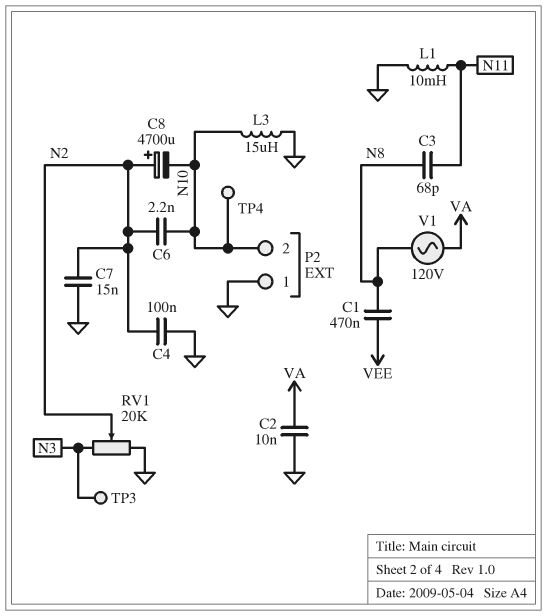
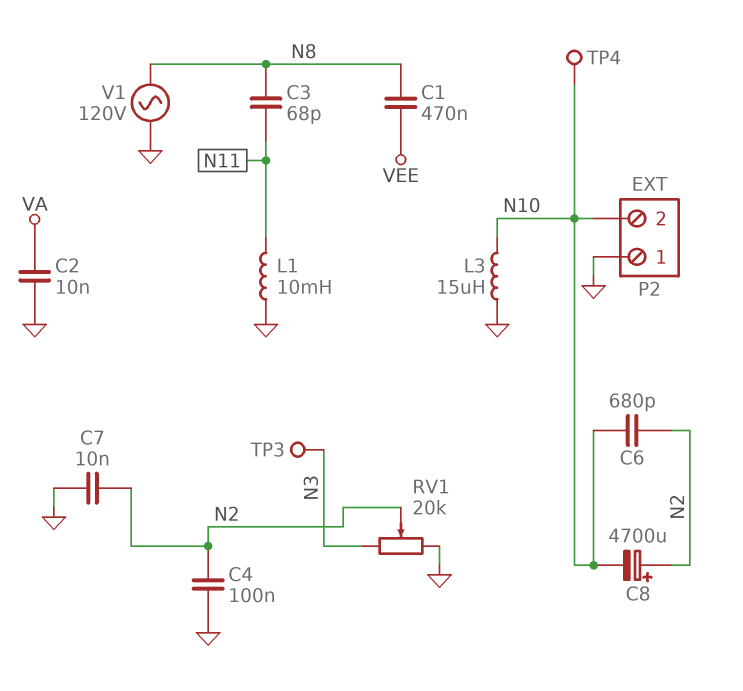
C6: 2.2nF (N2, N10) -> 680pF (N2, N10)
C7: 15nF (GND, N2) -> 10nF (GND, N2)
V1: AC 120V (N8, VA) -> AC 120V (GND, N8)

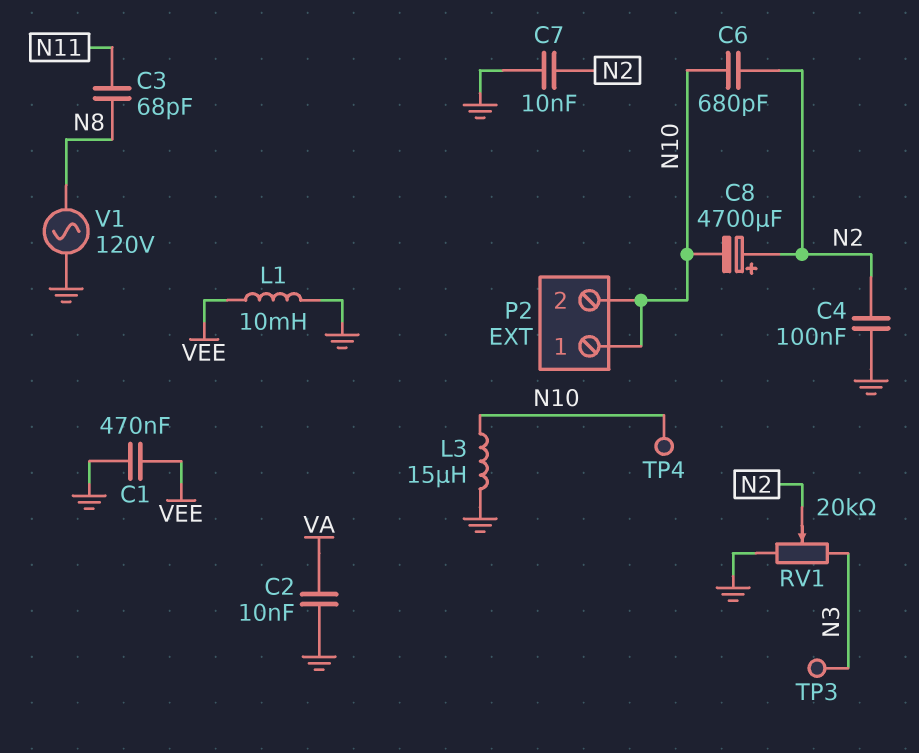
C1: 470nF (N8, VEE) -> 470nF (GND, VEE)
L1: 10mH (GND, N11) -> 10mH (GND, VEE)
P2 pin 1: GND -> N10

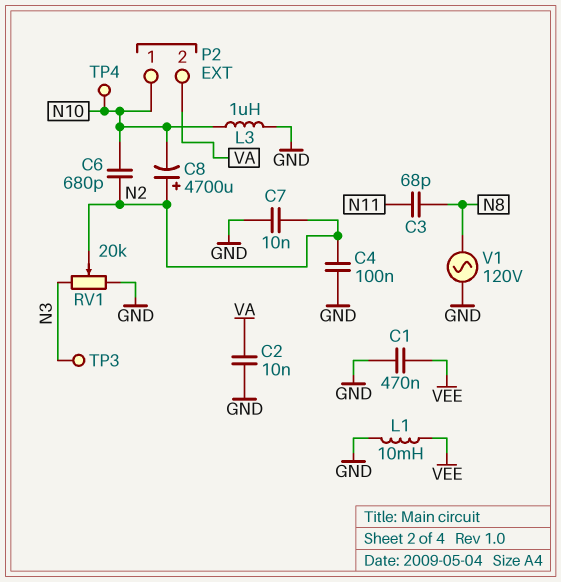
L3: 15uH (GND, N10) -> 1uH (GND, N10)
P2 pin 2: N10 -> VA

